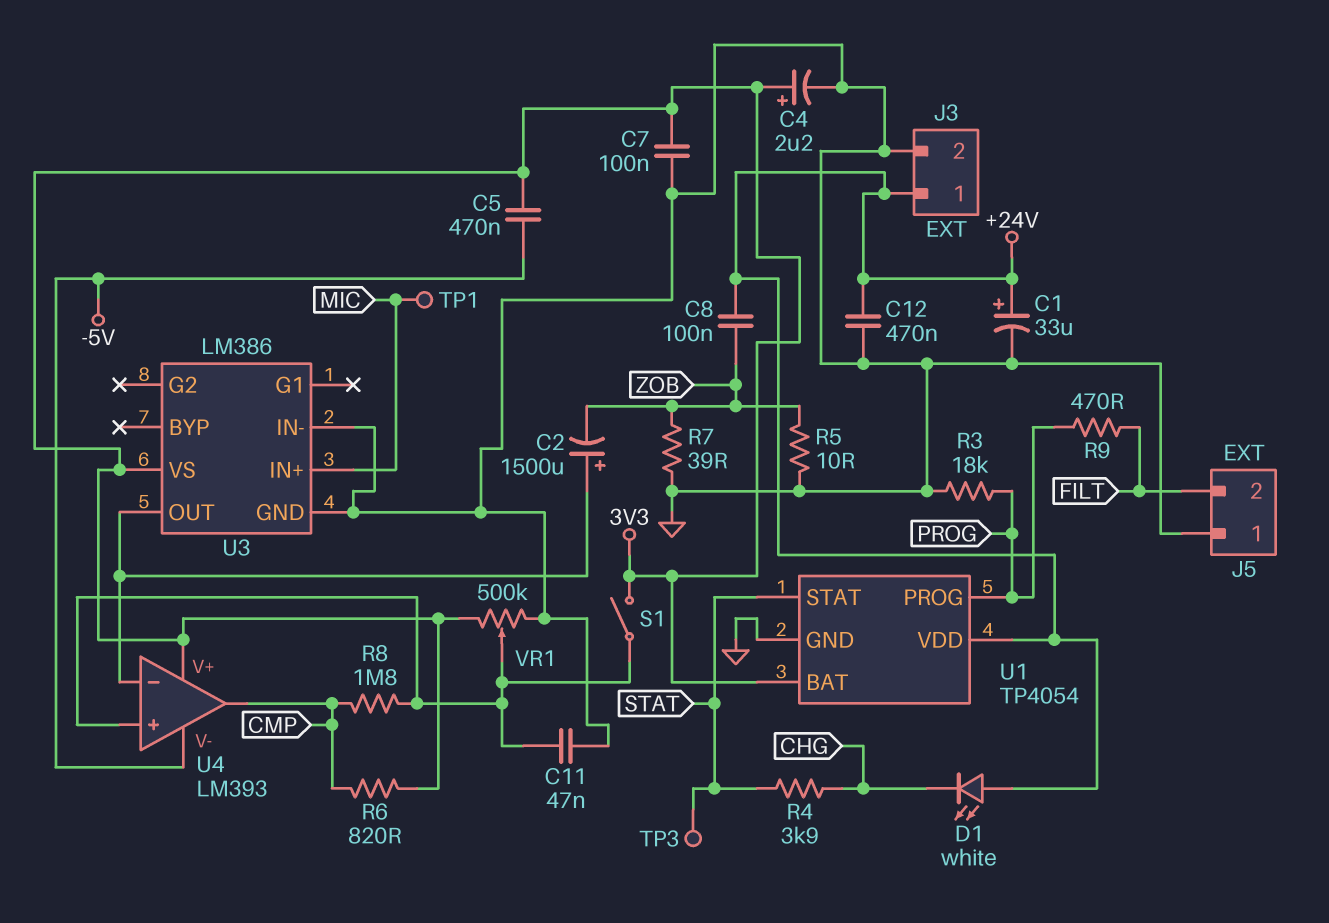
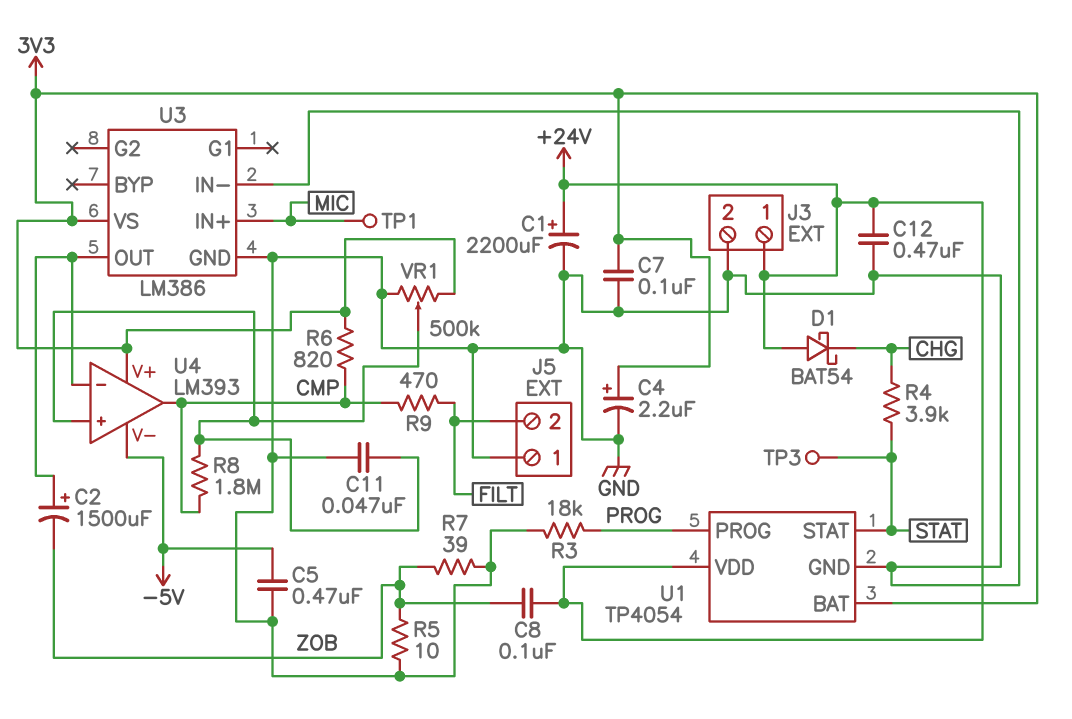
C1: 33uF (plus +24V, minus GND) -> 2200uF (plus +24V, minus GND)
C5: 470nF (-5V, 3V3) -> 470nF (-5V, GND)
D1: LED white (A +24V, K CHG) -> schottky BAT54 (A +24V, K CHG)
R9: 470 (FILT, PROG) -> 470 (CMP, FILT)
S1: switch (3V3, U4/in+) -> none

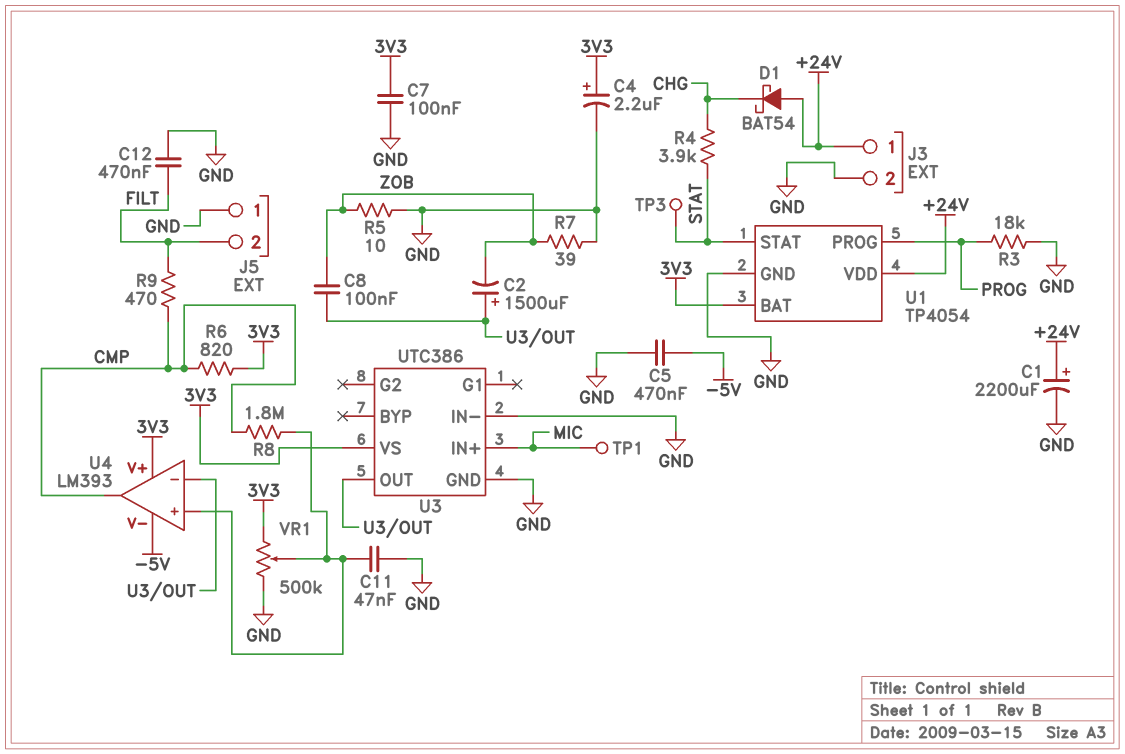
C8: 100nF (+24V, ZOB) -> 100nF (U3/OUT, ZOB)
C12: 470nF (+24V, GND) -> 470nF (FILT, GND)
U3: LM386 -> UTC386

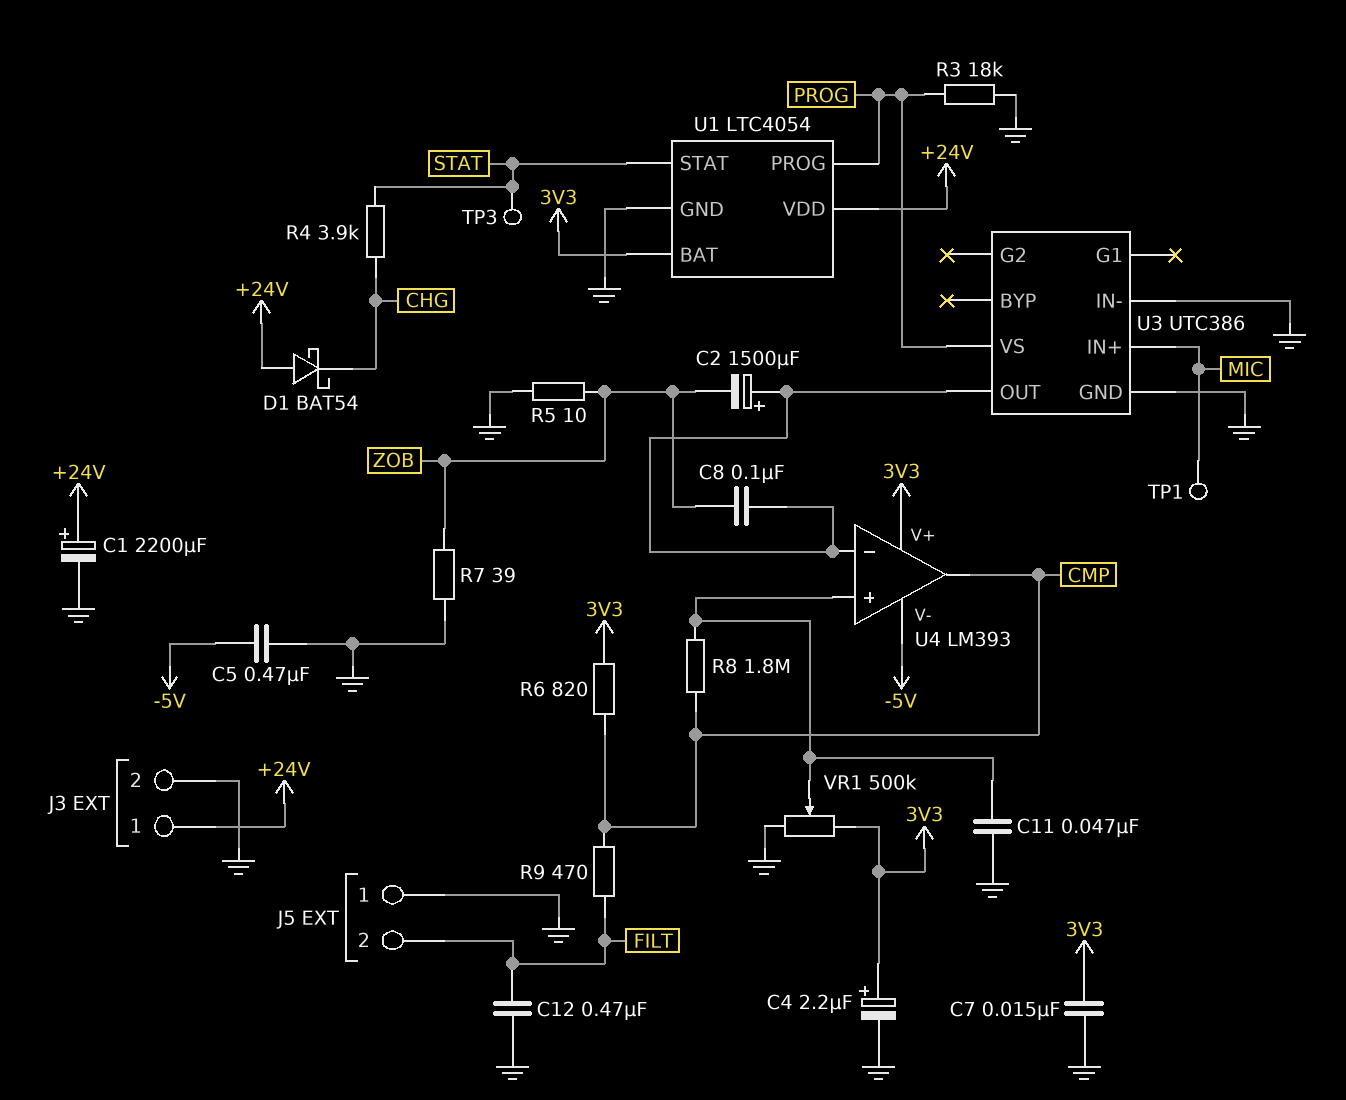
C7: 100nF (3V3, GND) -> 15nF (3V3, GND)
U1: TP4054 -> LTC4054
U3 pin VS: 3V3 -> PROG

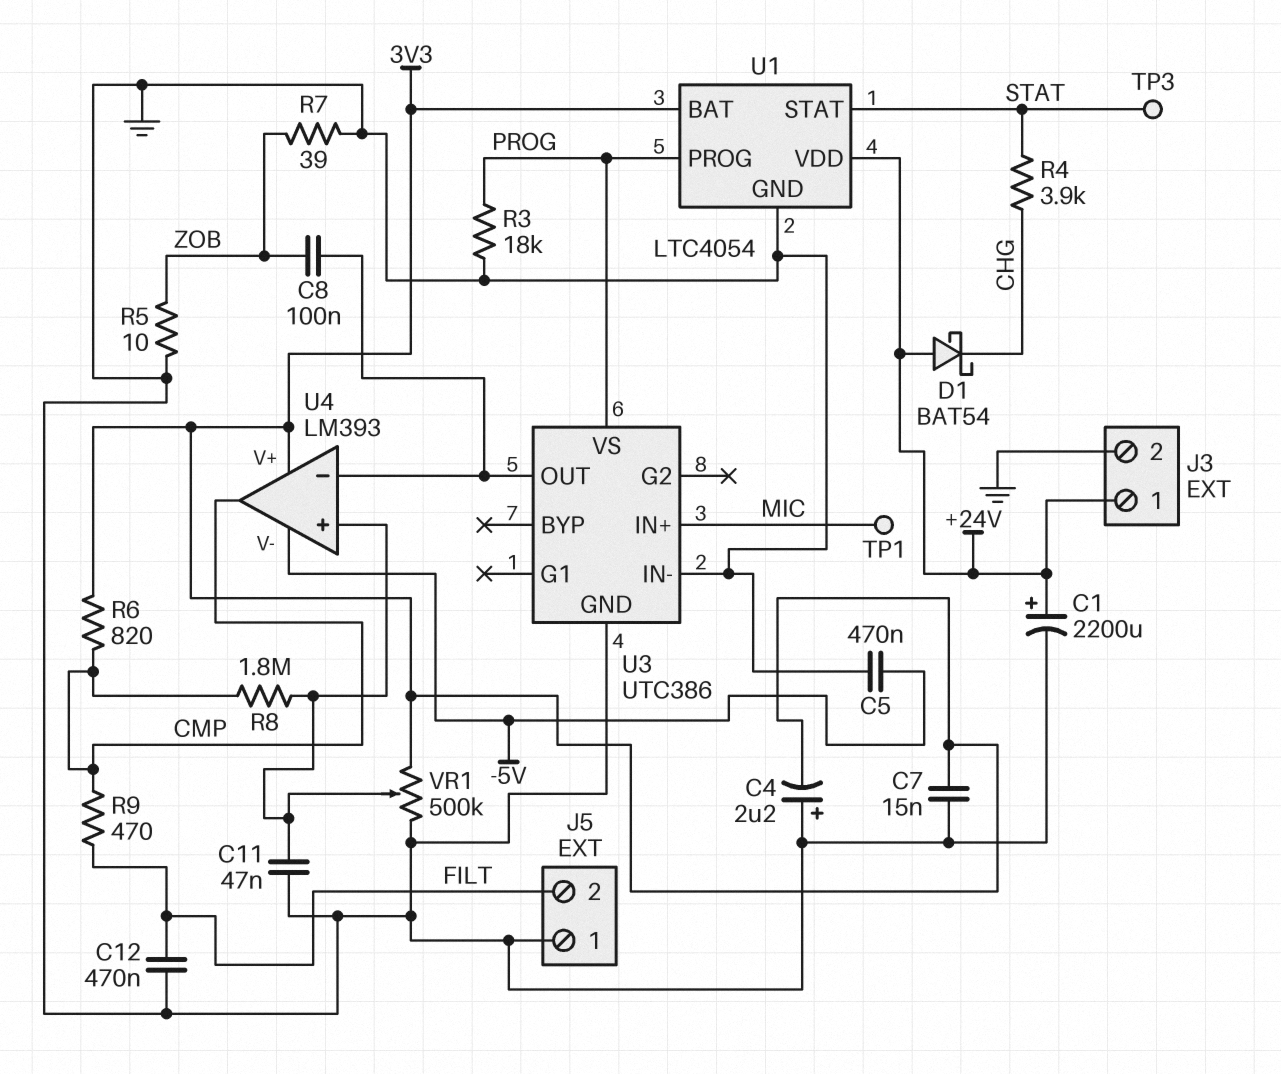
C2: 1500uF (plus U3/OUT, minus ZOB) -> none
C4: 2.2uF (plus 3V3, minus GND) -> 2.2uF (plus GND, minus 3V3)

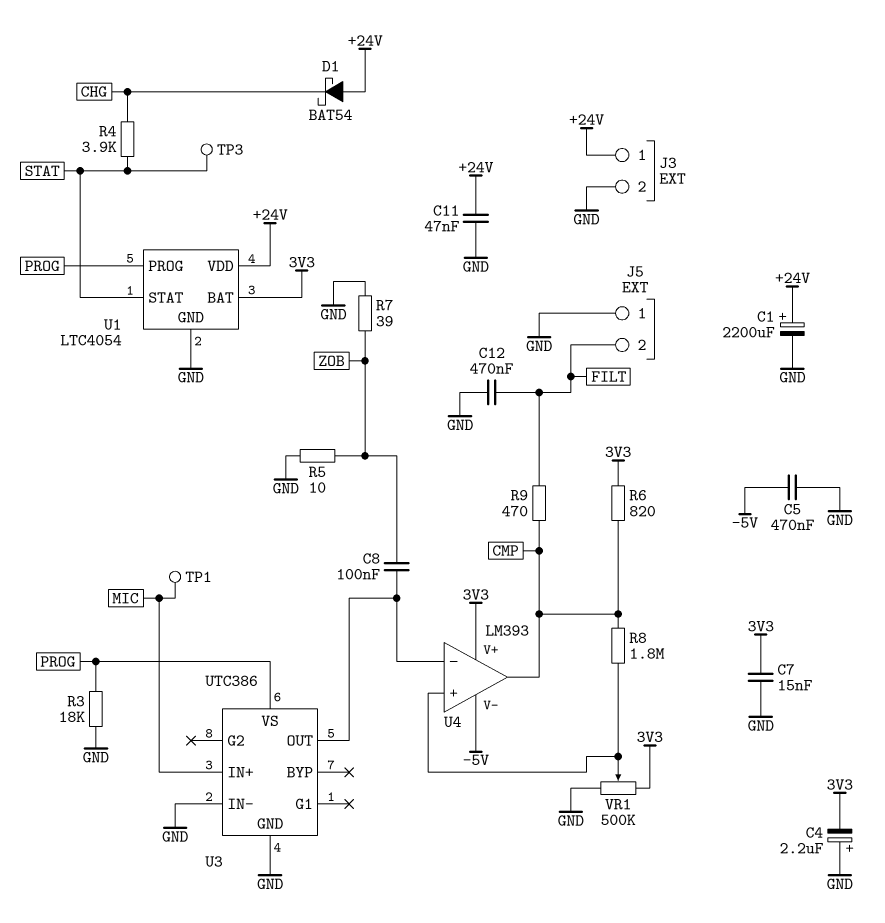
C11: 47nF (GND, U4/in+) -> 47nF (+24V, GND)

